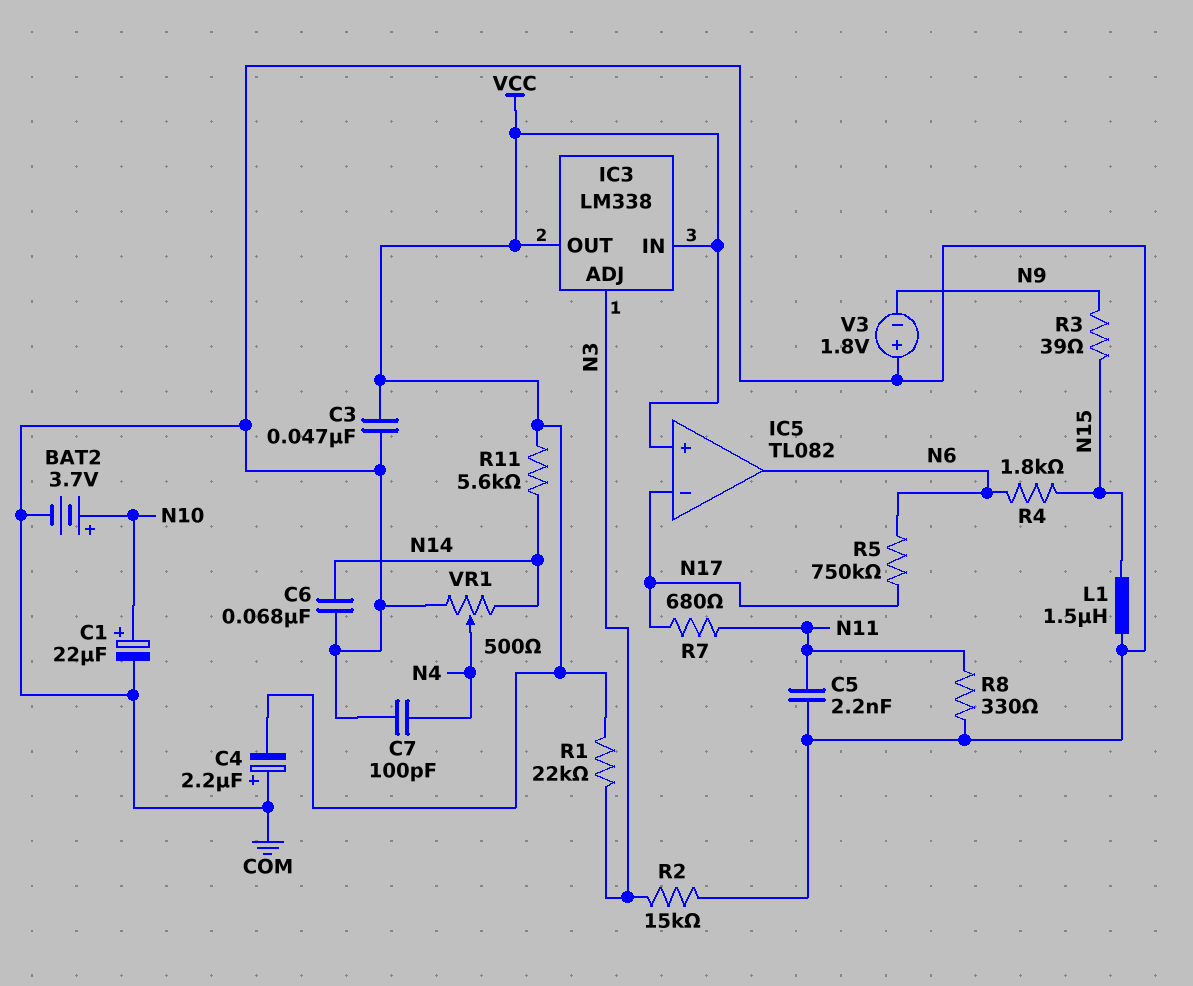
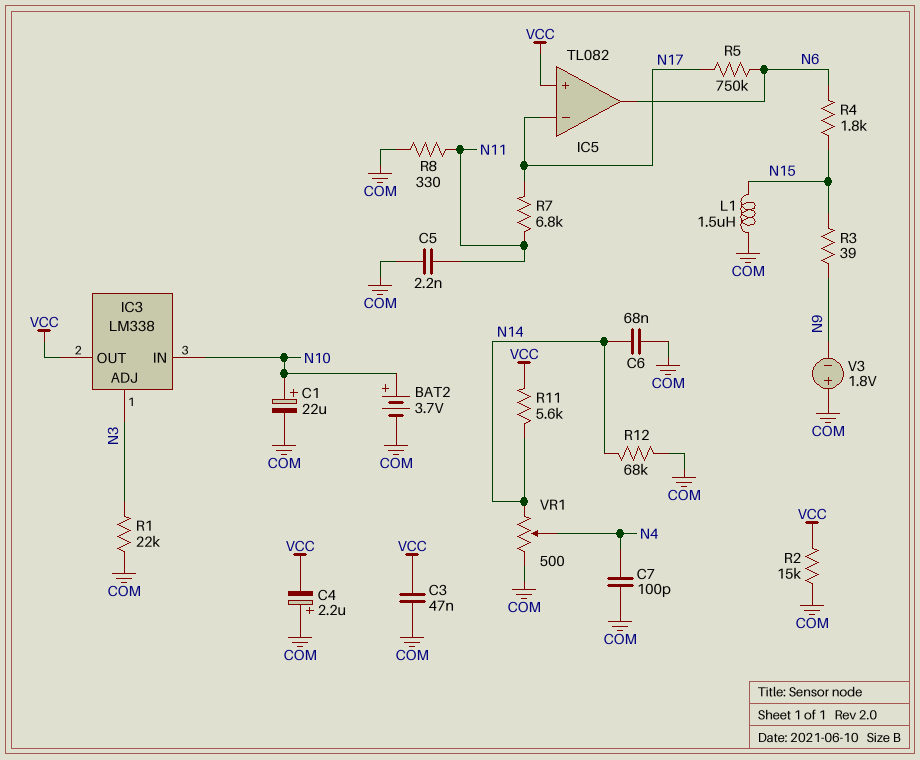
IC3 pin IN: VCC -> N10
R1: 22k (N3, VCC) -> 22k (COM, N3)
R2: 15k (COM, N3) -> 15k (COM, VCC)
R7: 680 (N11, N17) -> 6.8k (N11, N17)
R12: none -> 68k (COM, N14)

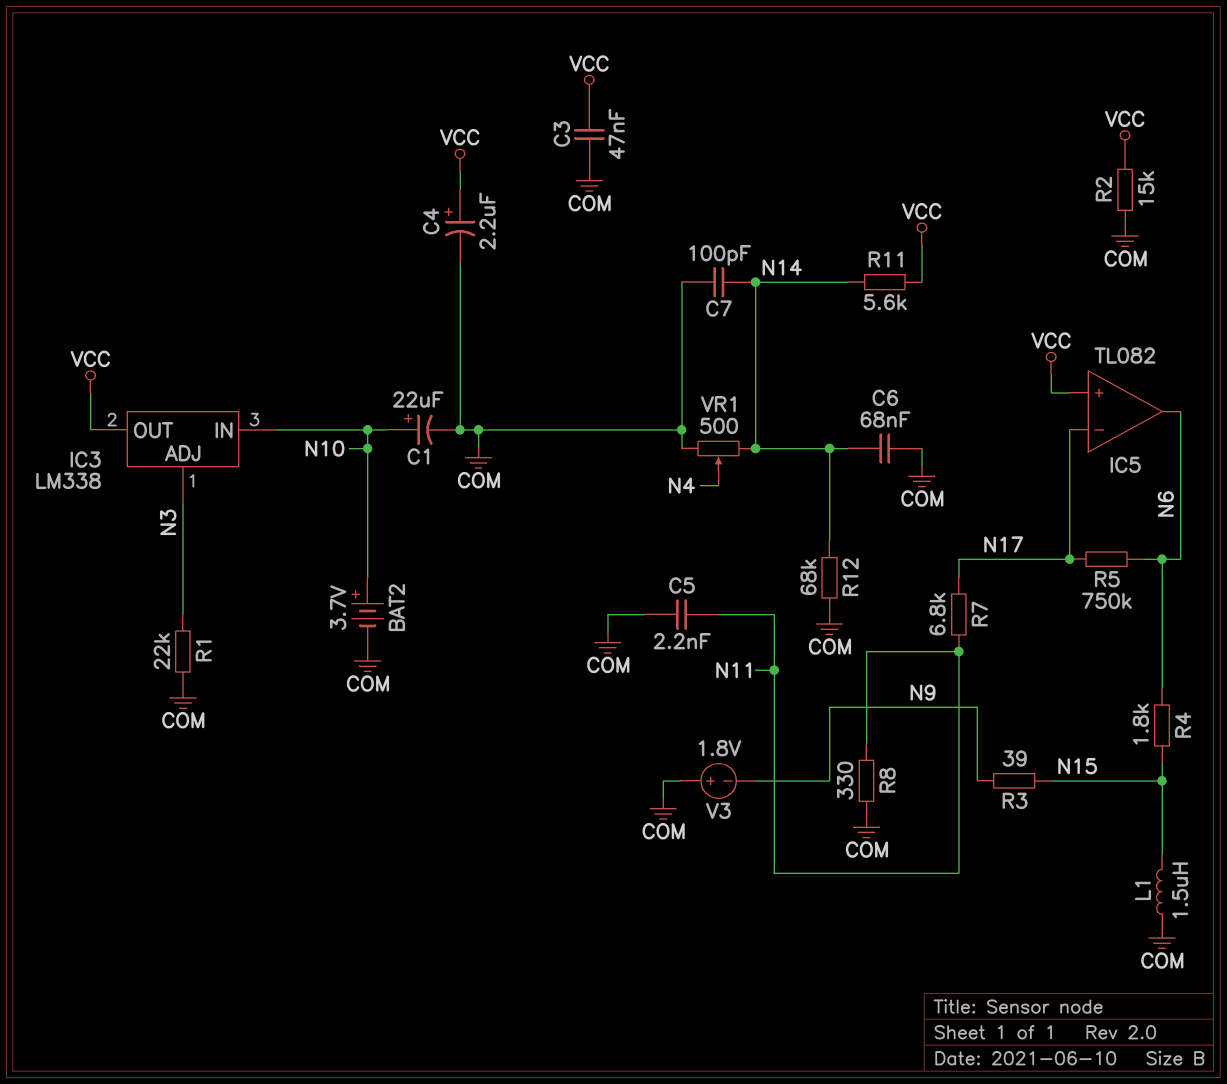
C4: 2.2uF (plus COM, minus VCC) -> 2.2uF (plus VCC, minus COM)
C7: 100pF (COM, N4) -> 100pF (COM, N14)

